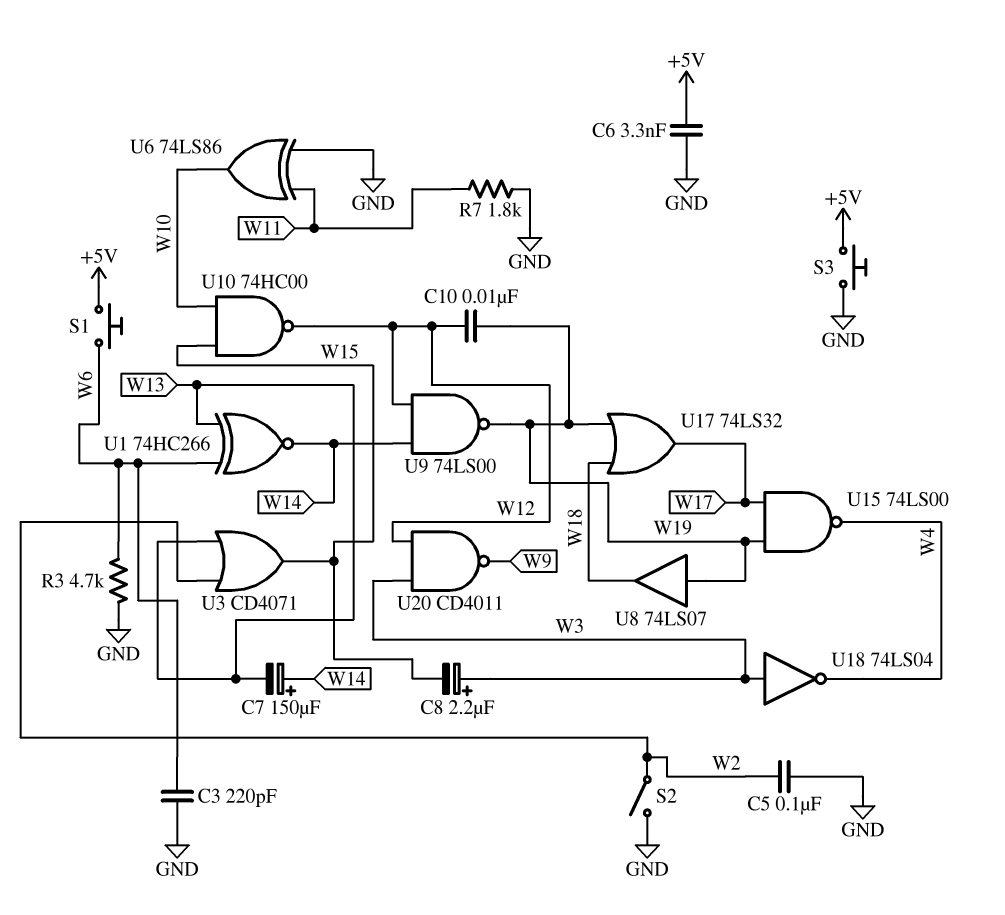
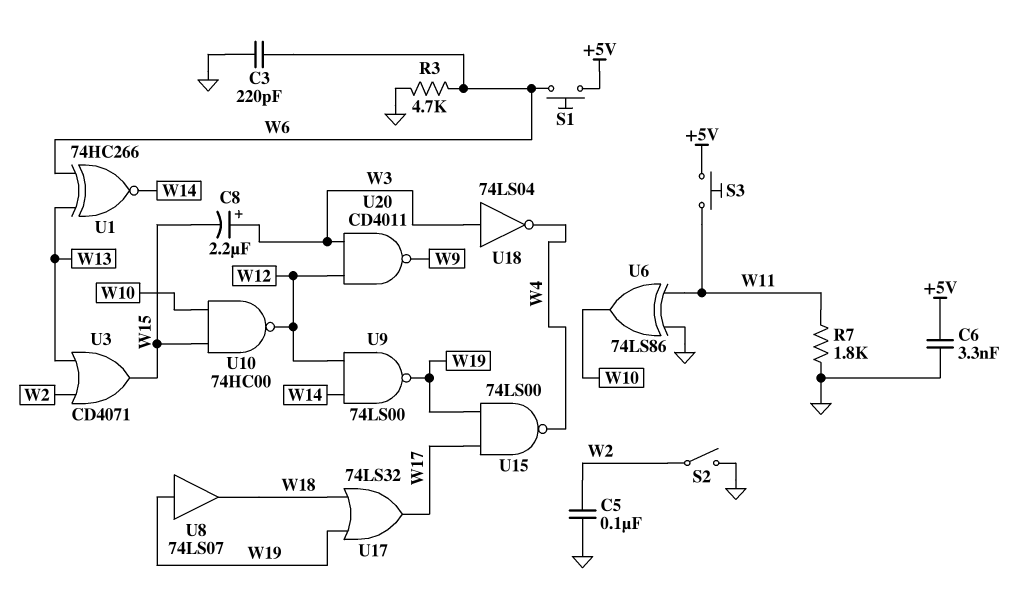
C7: 150uF (plus W14, minus W13) -> none
C10: 10nF (W12, W19) -> none
S3: button (+5V, GND) -> button (+5V, W11)

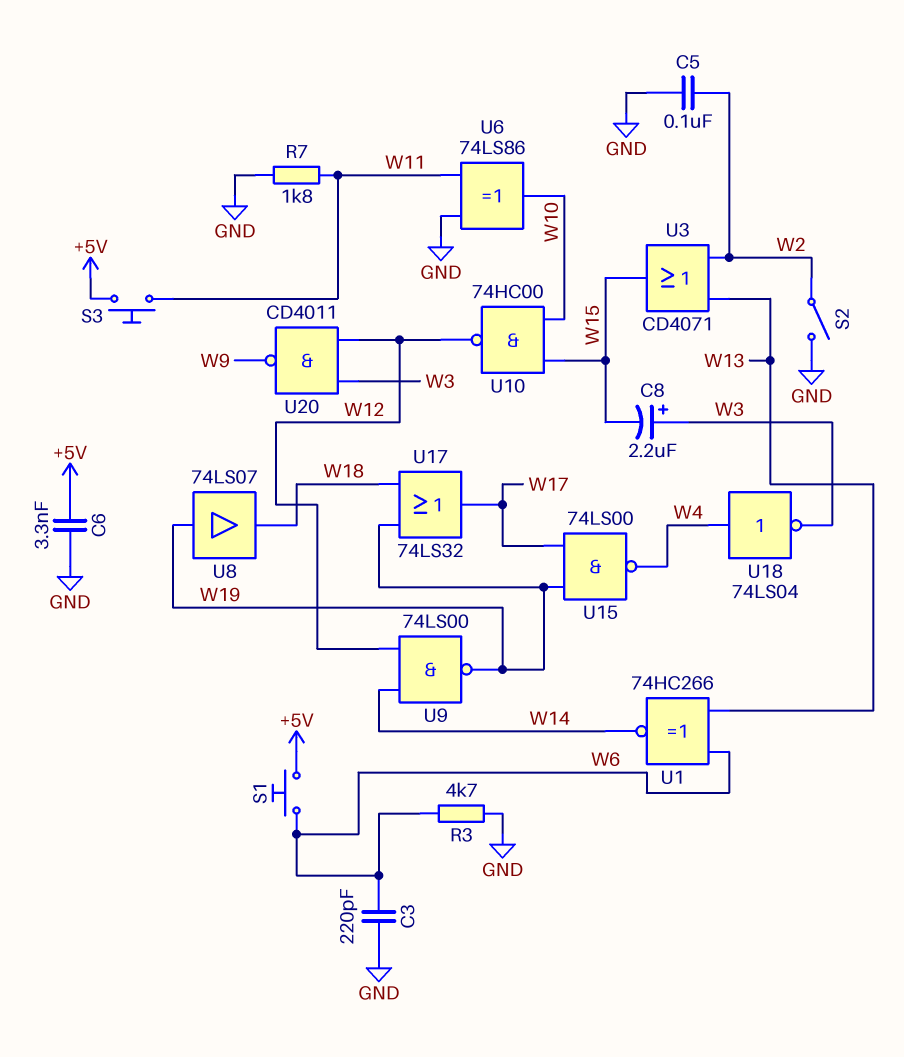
U18: NOT 74LS04 (in W3, out W4) -> NOT 74LS04 (in W4, out W3)

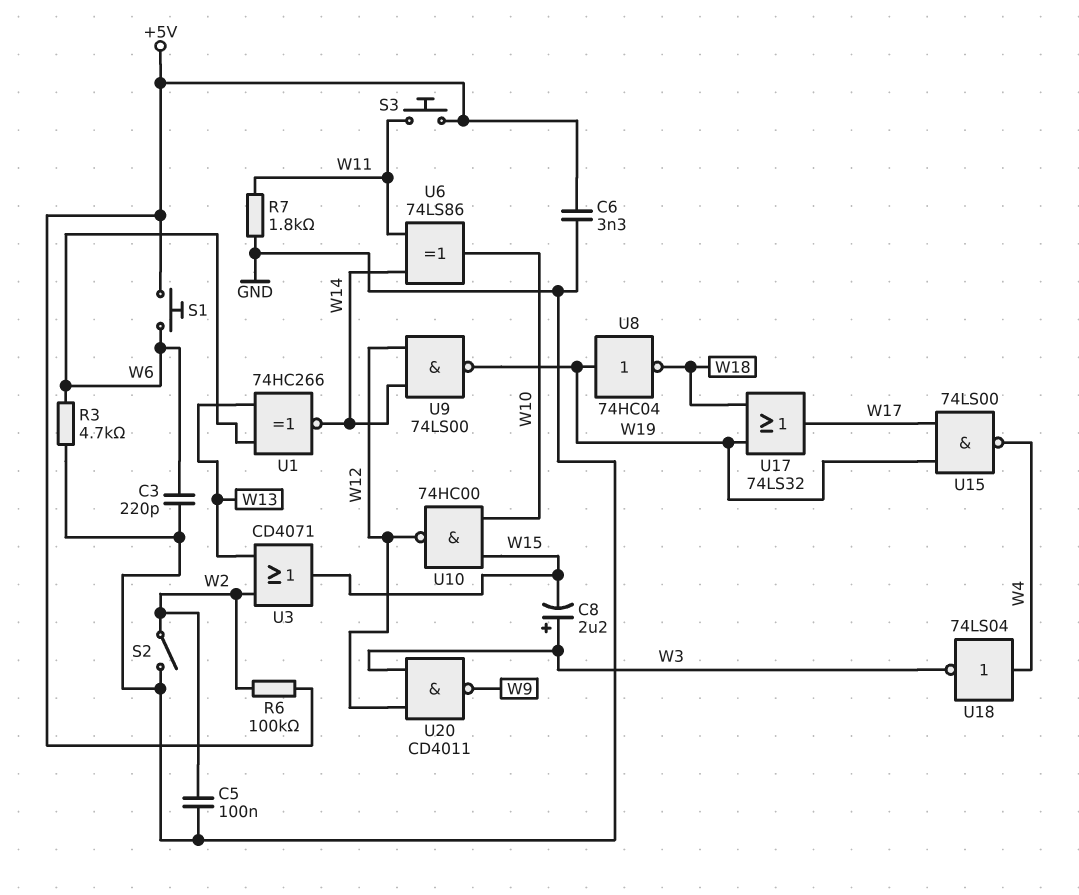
R6: none -> 100k (+5V, W2)
U6: XOR 74LS86 (in GND, in W11, out W10) -> XOR 74LS86 (in W11, in W14, out W10)
U8: buffer 74LS07 (in W19, out W18) -> NOT 74HC04 (in W19, out W18)

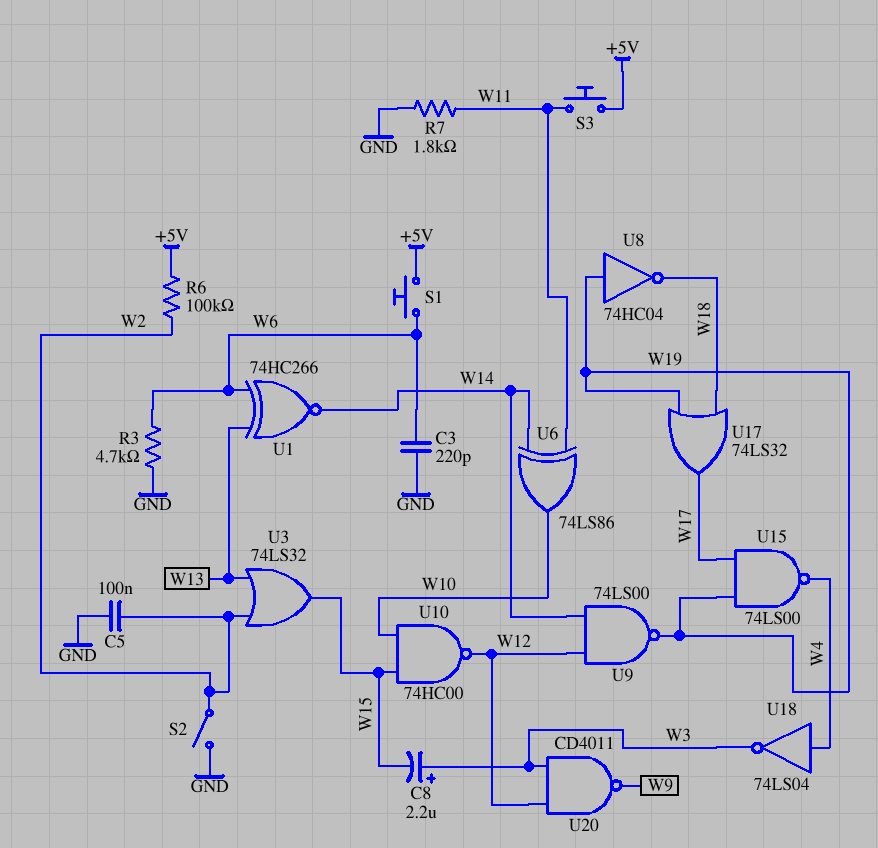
C6: 3.3nF (+5V, GND) -> none
U3: OR CD4071 (in W2, in W13, out W15) -> OR 74LS32 (in W2, in W13, out W15)

